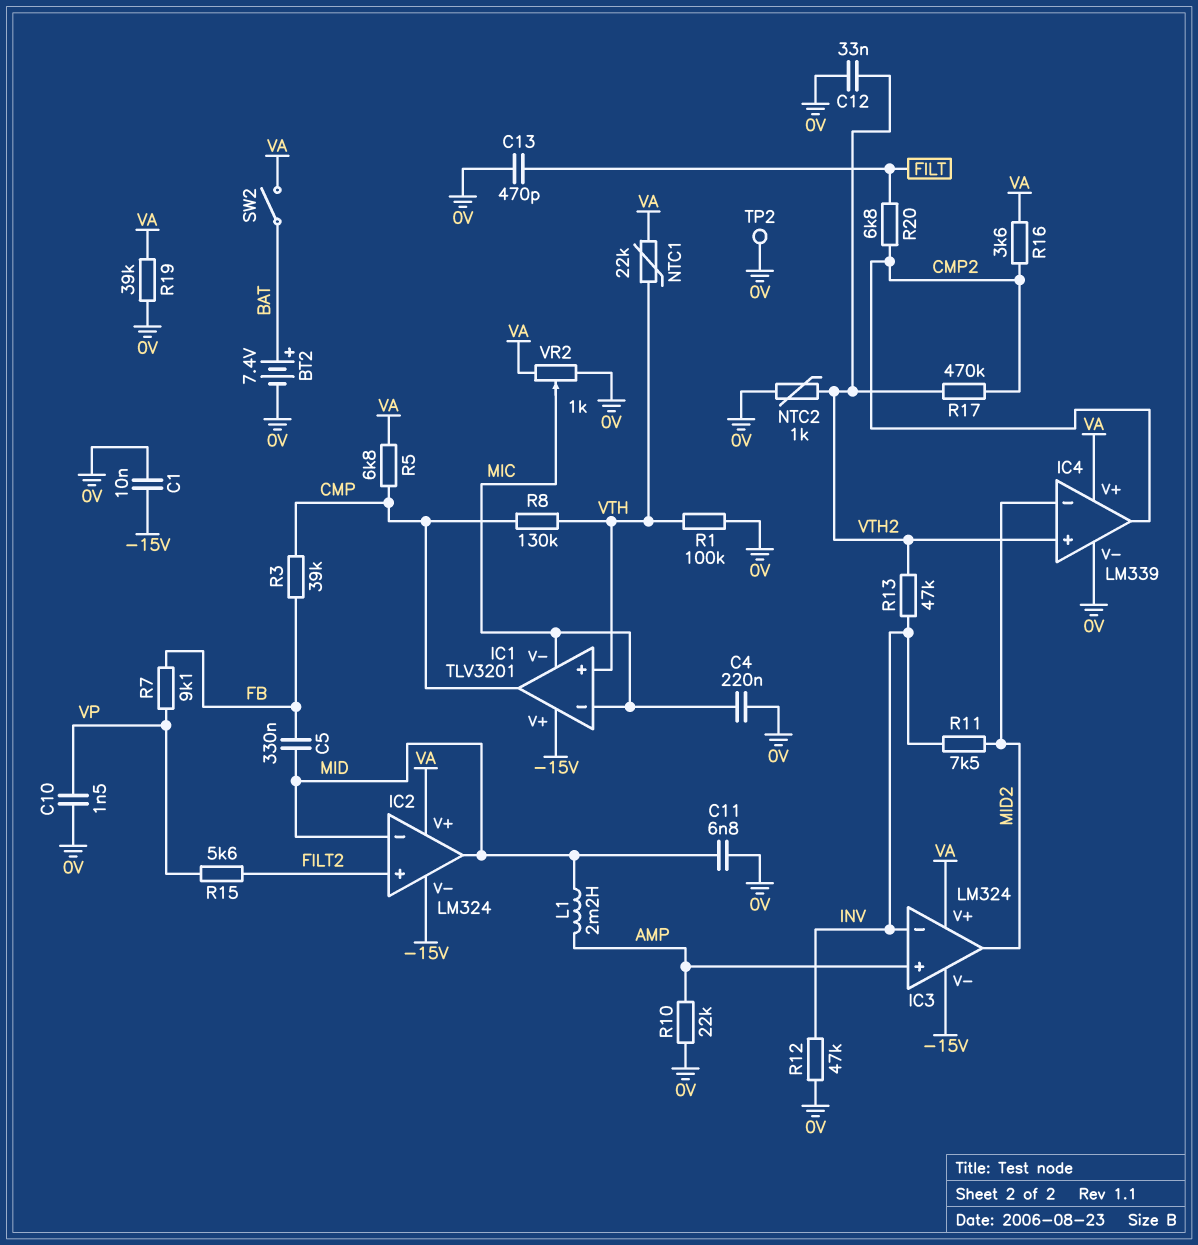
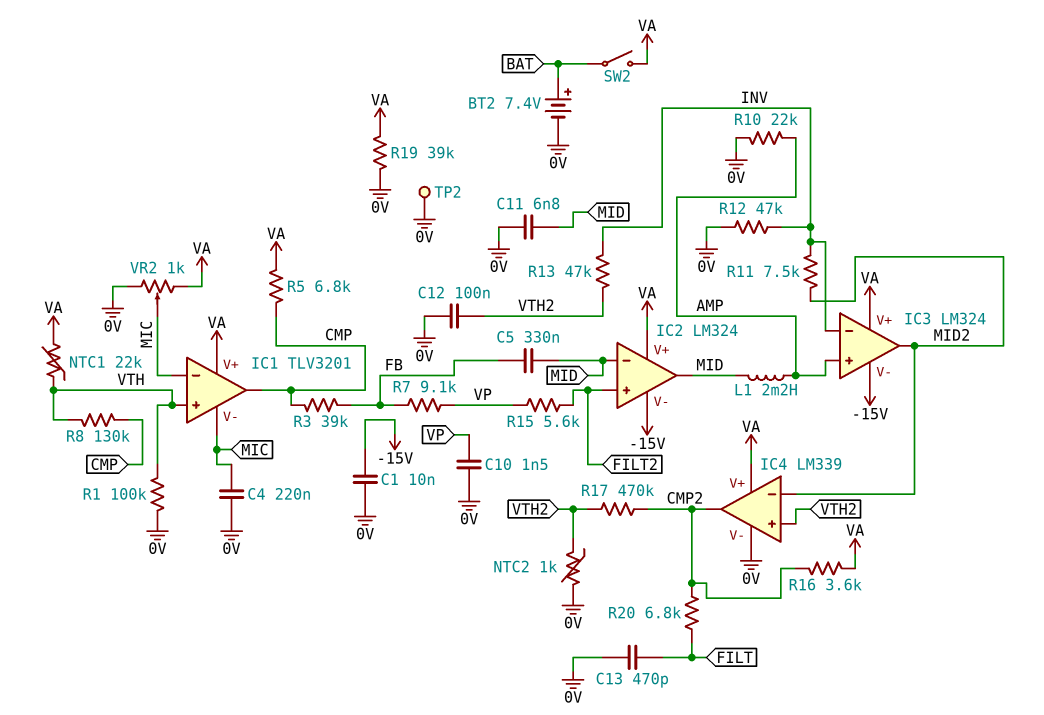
C12: 33nF (0V, VTH2) -> 100nF (0V, VTH2)
IC1 pin V+: -15V -> VA

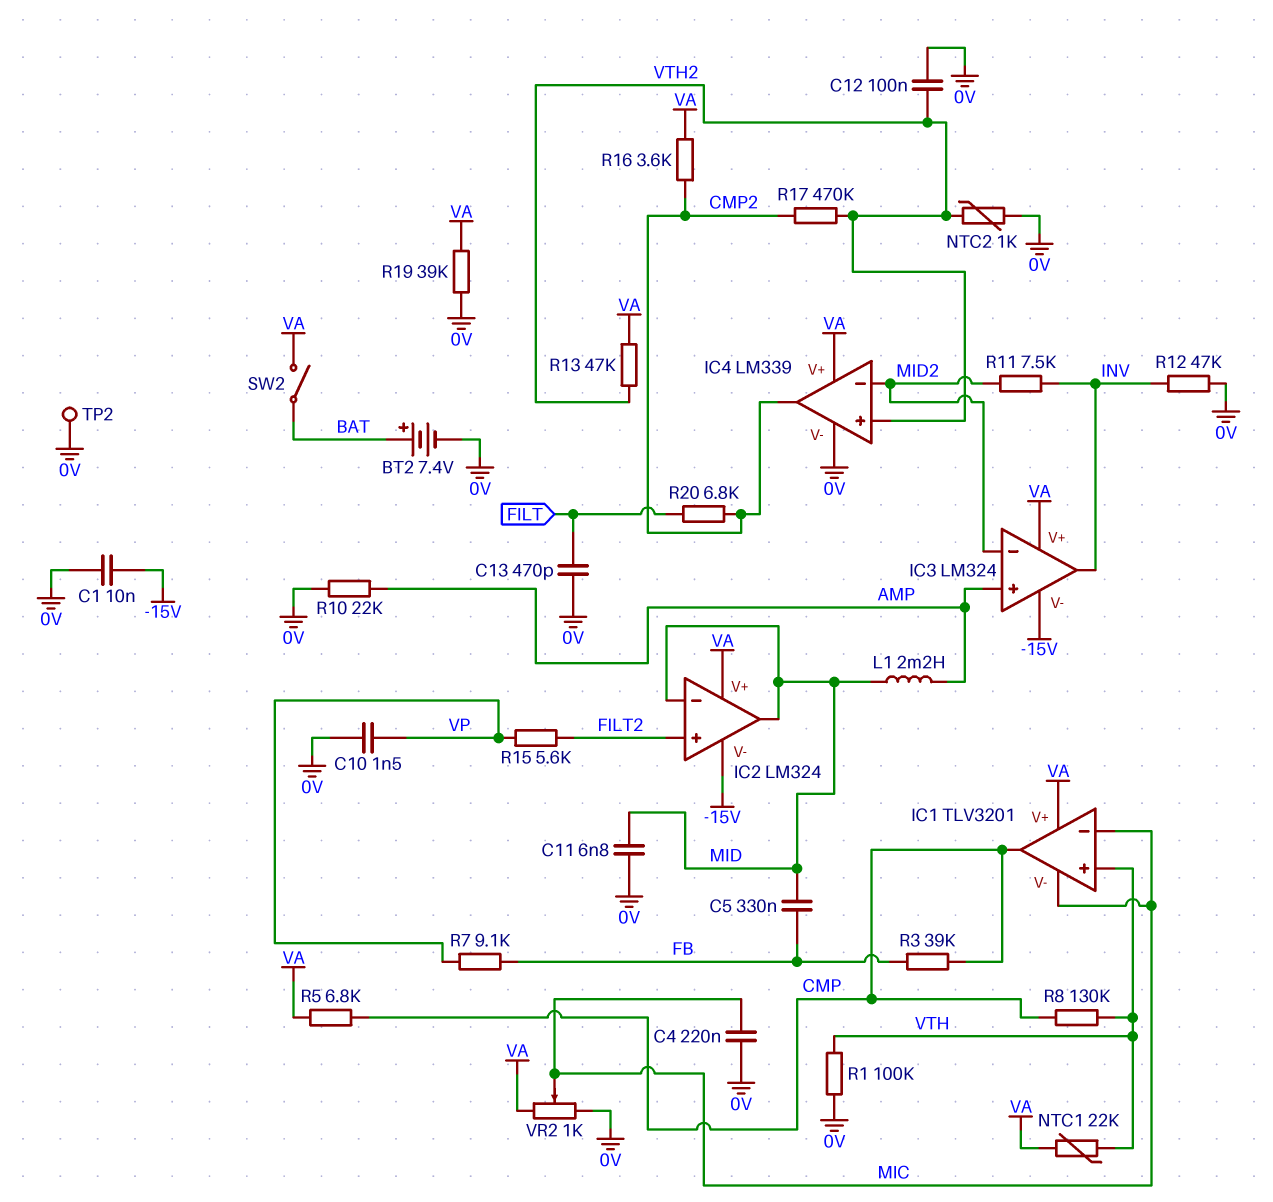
IC3 pin in-: INV -> MID2
IC3 pin out: MID2 -> INV
R13: 47k (INV, VTH2) -> 47k (VA, VTH2)

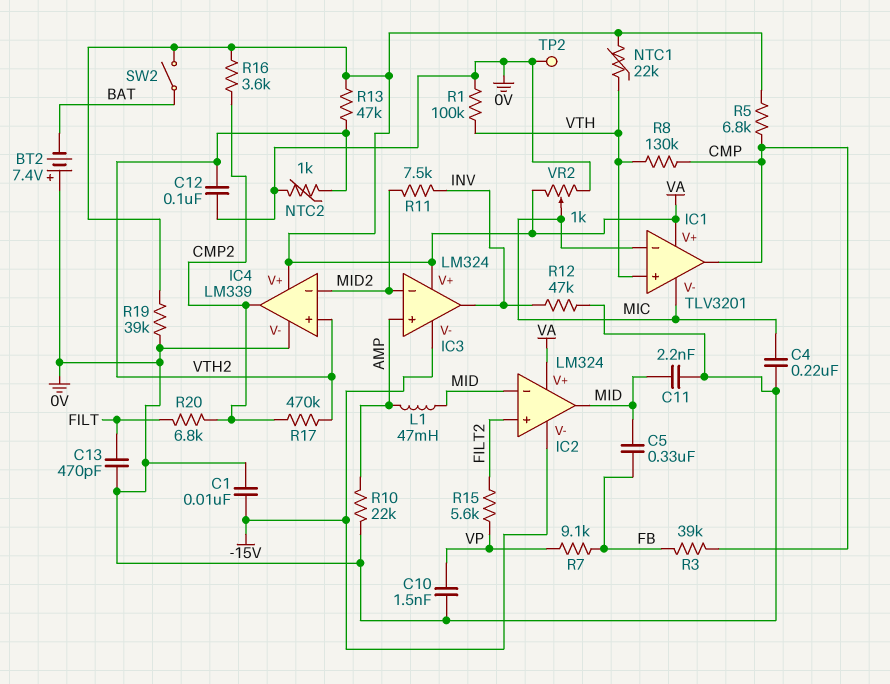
BT2: 7.4V (plus BAT, minus 0V) -> 7.4V (plus 0V, minus BAT)
C11: 6.8nF (0V, MID) -> 2.2nF (0V, MID)
L1: 2.2mH (AMP, MID) -> 47mH (AMP, MID)

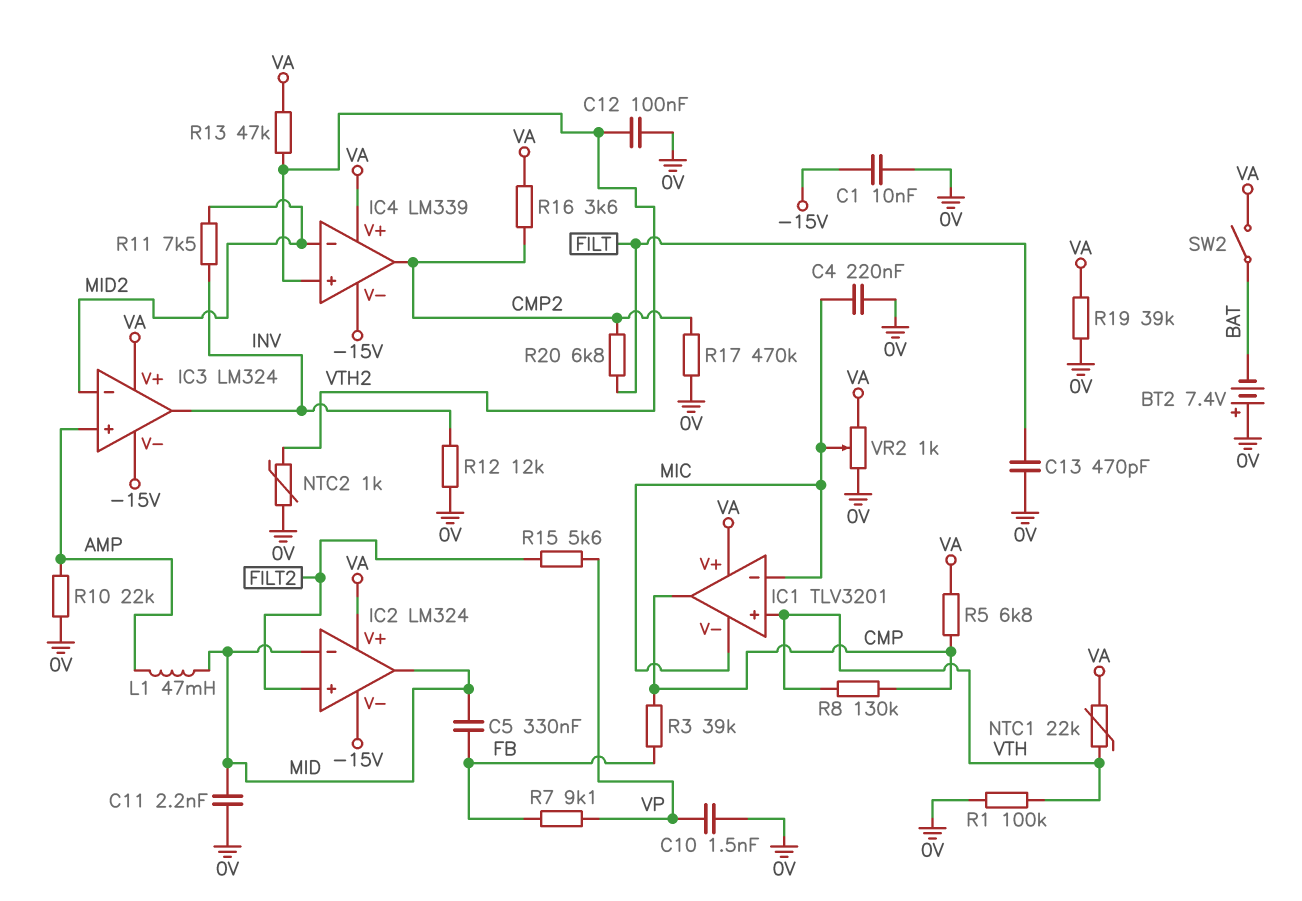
IC4 pin V-: 0V -> -15V
R12: 47k (0V, INV) -> 12k (0V, INV)
R17: 470k (CMP2, VTH2) -> 470k (0V, CMP2)
TP2: test point (0V) -> none

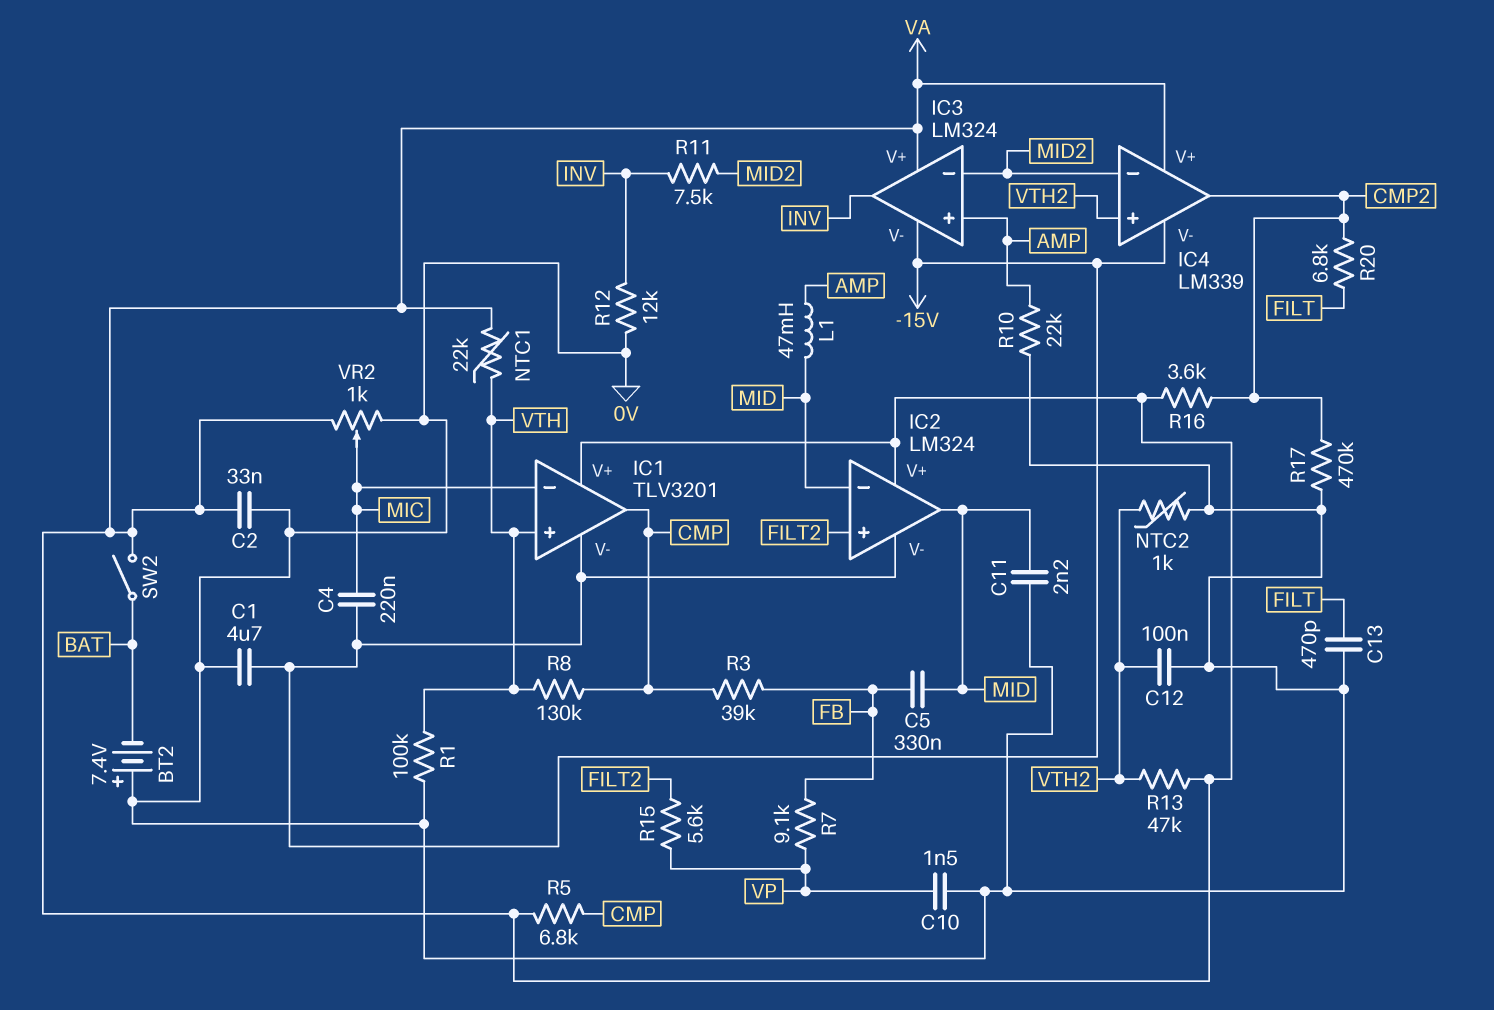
C1: 10nF (-15V, 0V) -> 4.7uF (-15V, 0V)
C2: none -> 33nF (0V, VA)
C4: 220nF (0V, MIC) -> 220nF (-15V, MIC)
IC1 pin V-: MIC -> -15V
R19: 39k (0V, VA) -> none

